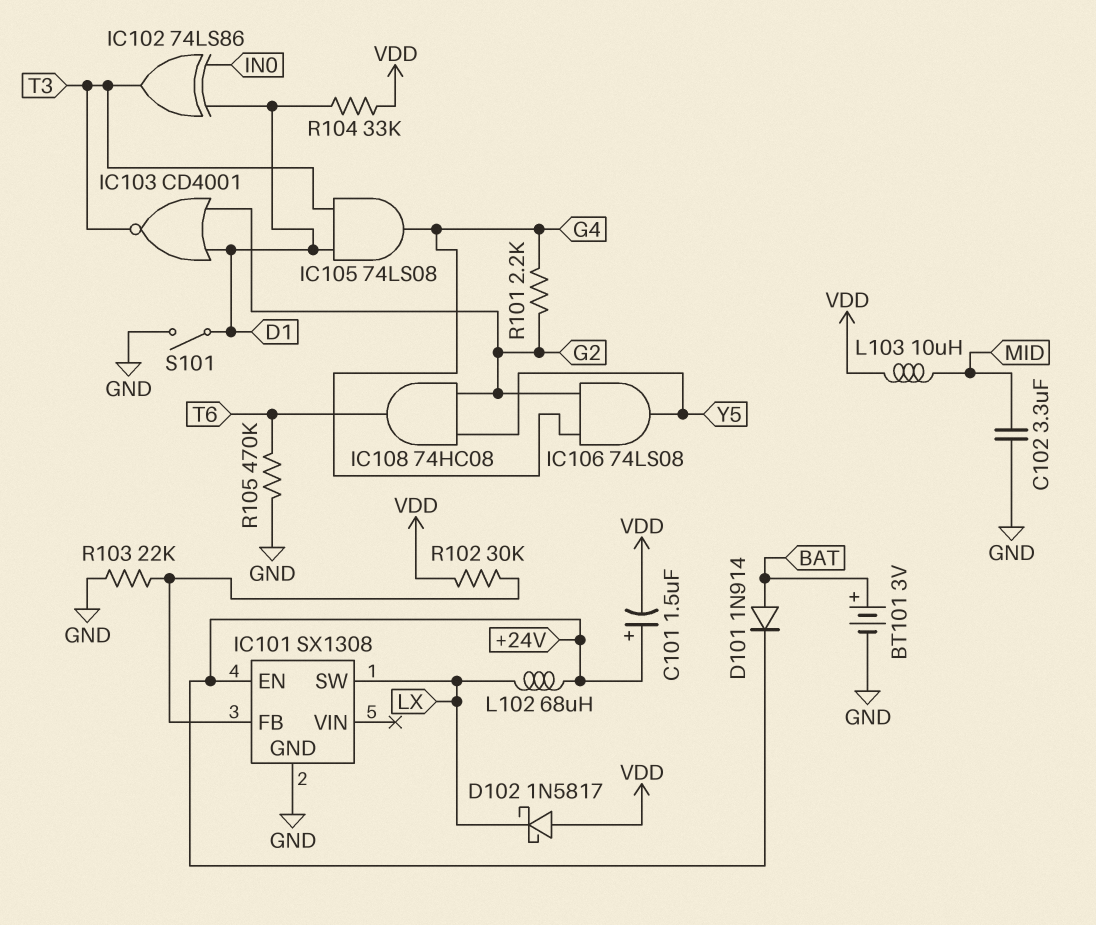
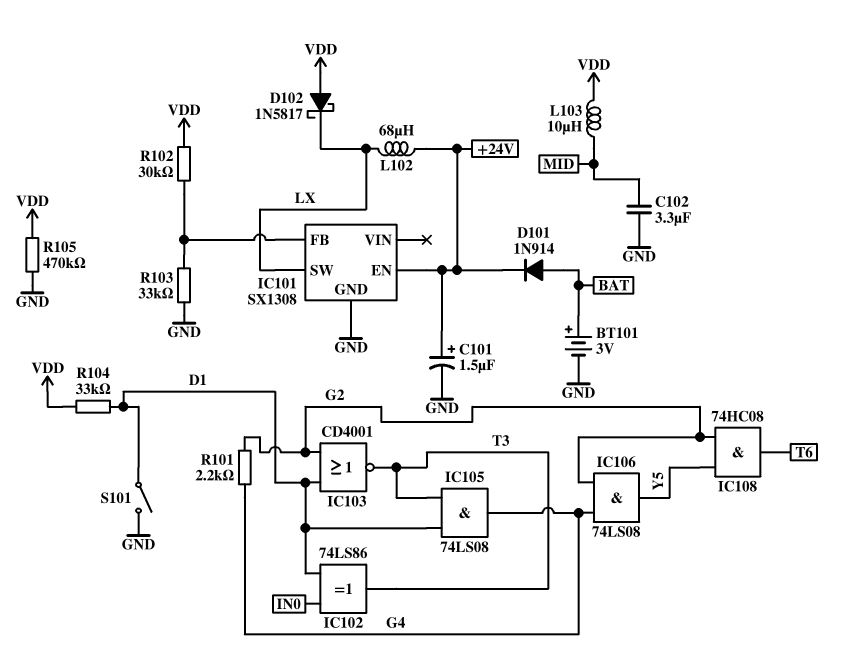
C101: 1.5uF (plus +24V, minus VDD) -> 1.5uF (plus +24V, minus GND)
R103: 22k (GND, IC101/FB) -> 33k (GND, IC101/FB)
R105: 470k (GND, T6) -> 470k (GND, VDD)

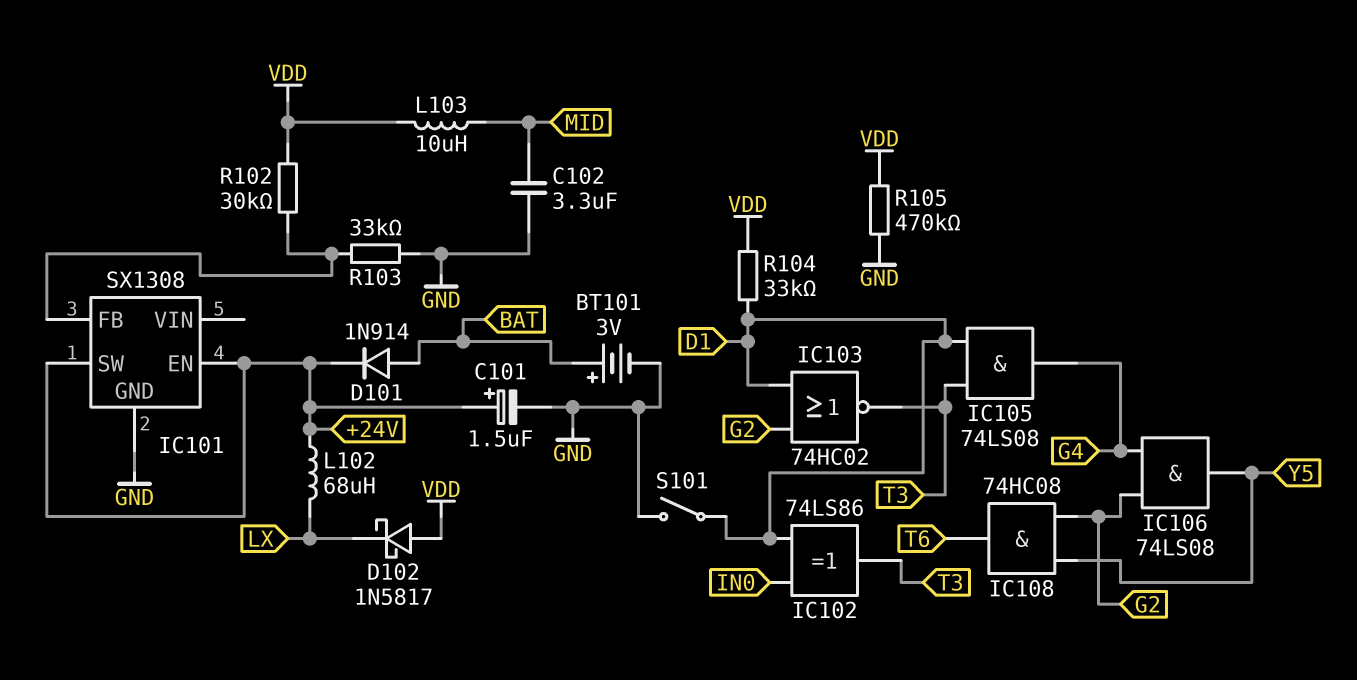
IC101 pin SW: LX -> +24V
IC103: NOR CD4001 (in D1, in G2, out T3) -> NOR 74HC02 (in D1, in G2, out T3)
R101: 2.2k (G2, G4) -> none

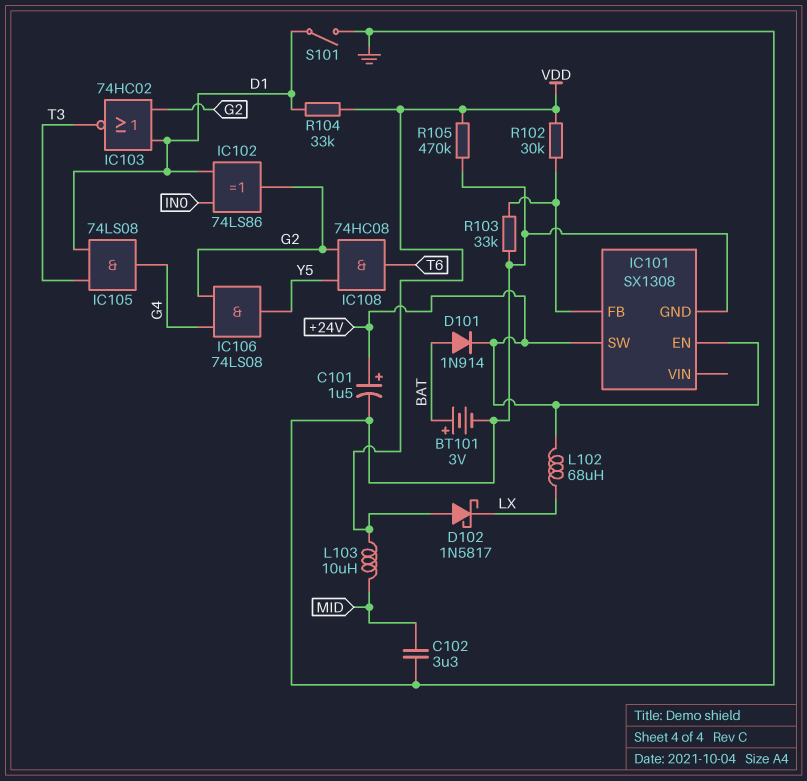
IC102: XOR 74LS86 (in D1, in IN0, out T3) -> XOR 74LS86 (in D1, in IN0, out G2)

